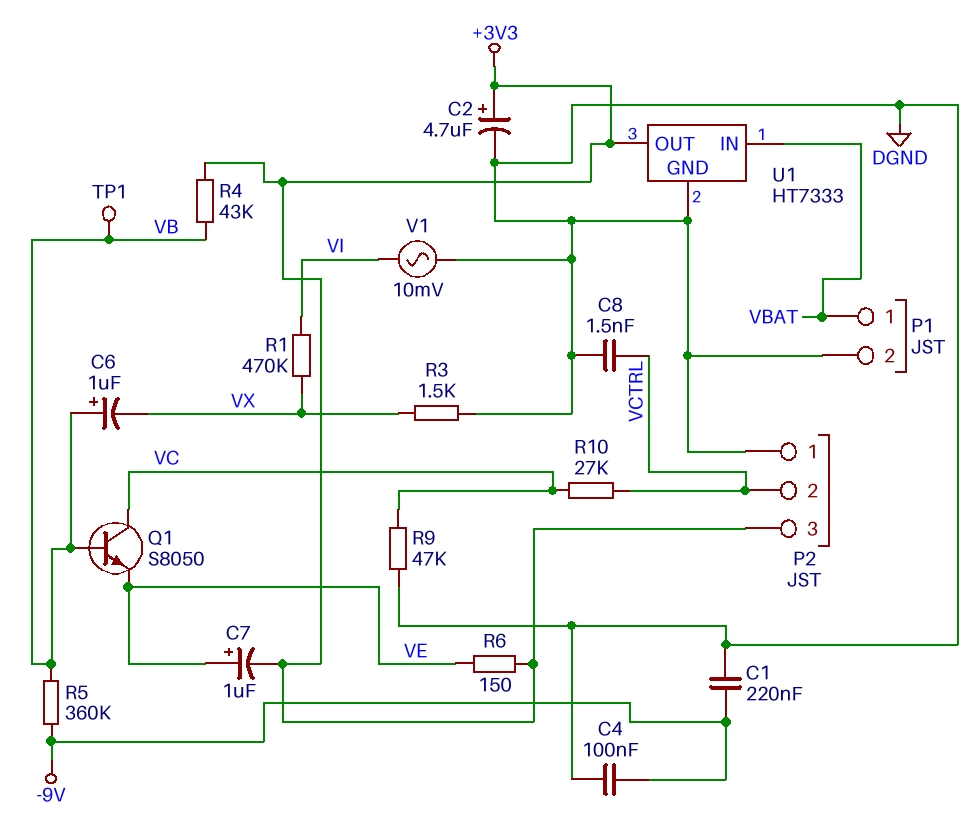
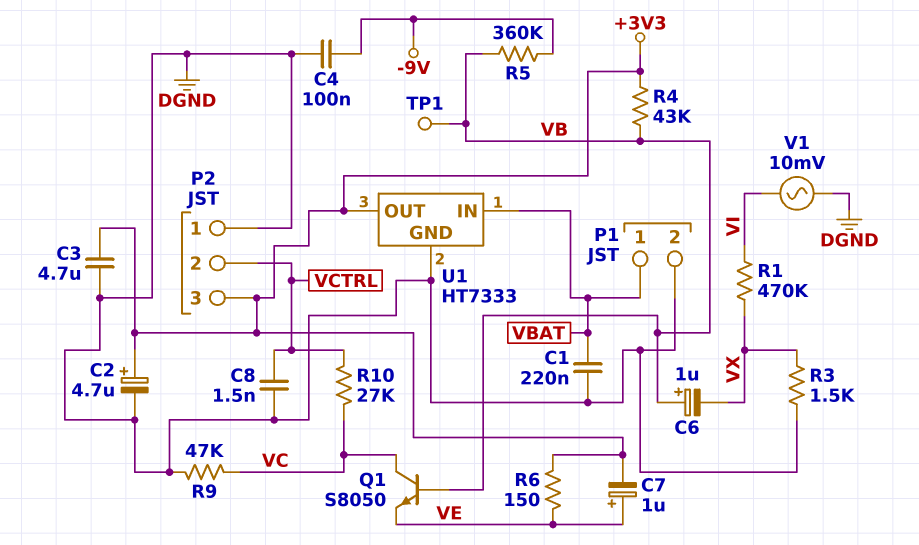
C1: 220nF (-9V, DGND) -> 220nF (DGND, VBAT)
C3: none -> 4.7uF (+3V3, DGND)

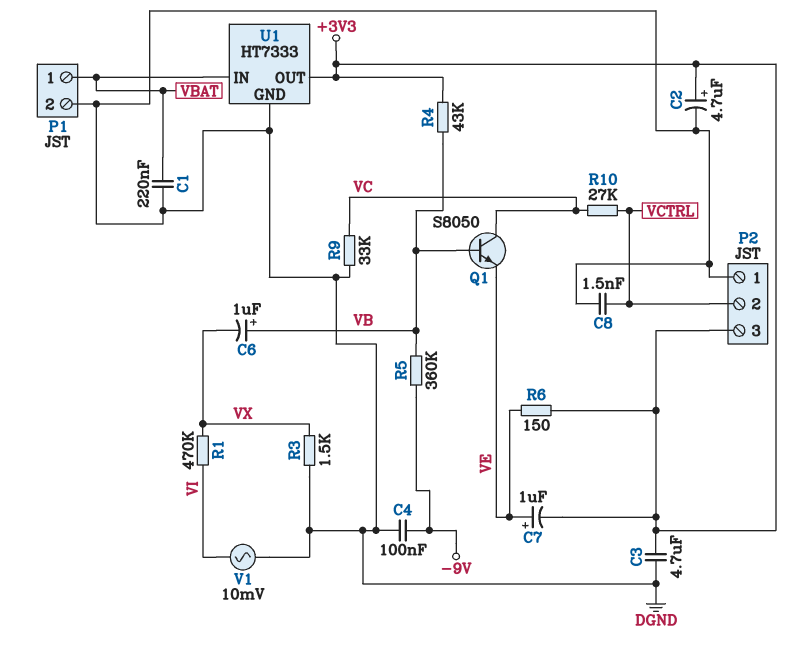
R9: 47k (DGND, VC) -> 33k (DGND, VC)
TP1: test point (VB) -> none

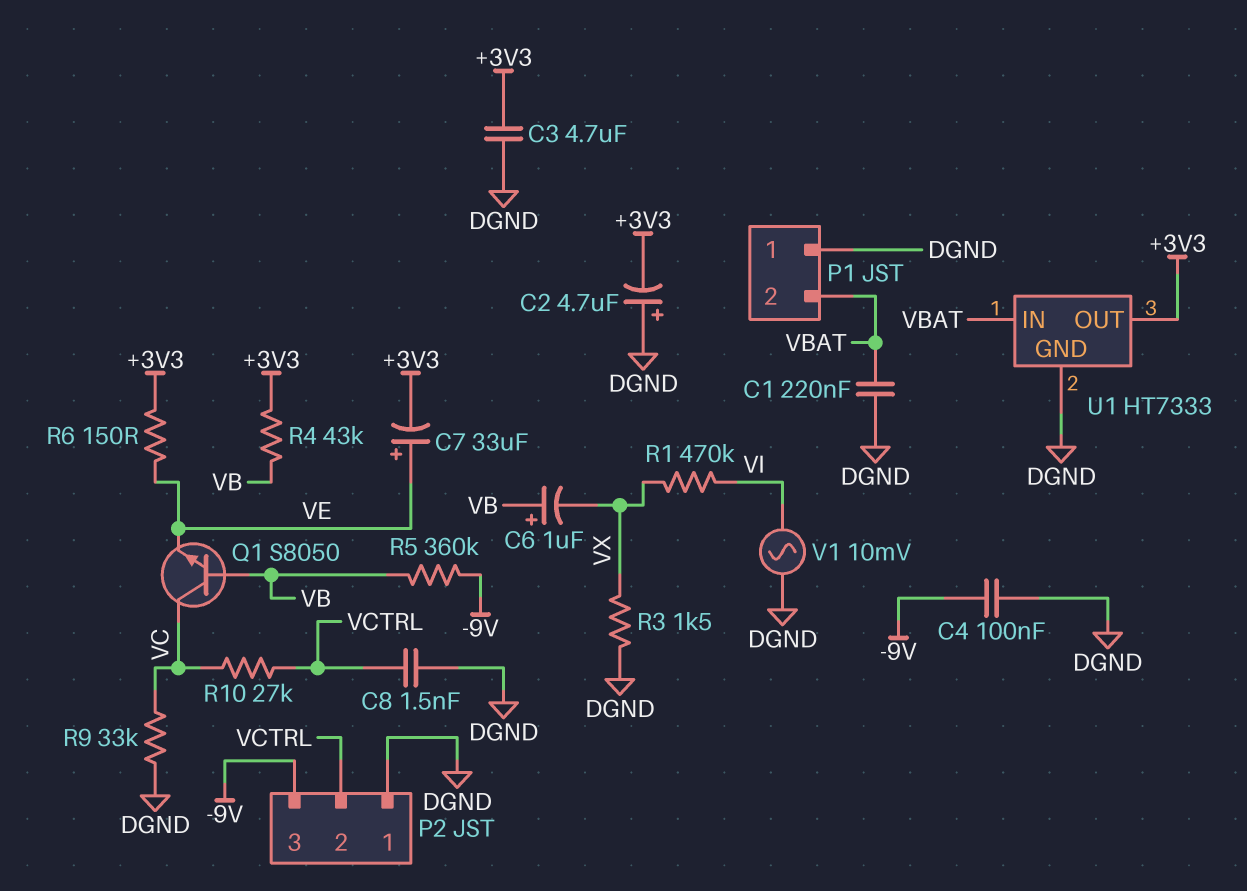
C2: 4.7uF (plus +3V3, minus DGND) -> 4.7uF (plus DGND, minus +3V3)
C7: 1uF (plus VE, minus +3V3) -> 33uF (plus VE, minus +3V3)
P1 pin 1: VBAT -> DGND
P1 pin 2: DGND -> VBAT
P2 pin 3: +3V3 -> -9V

